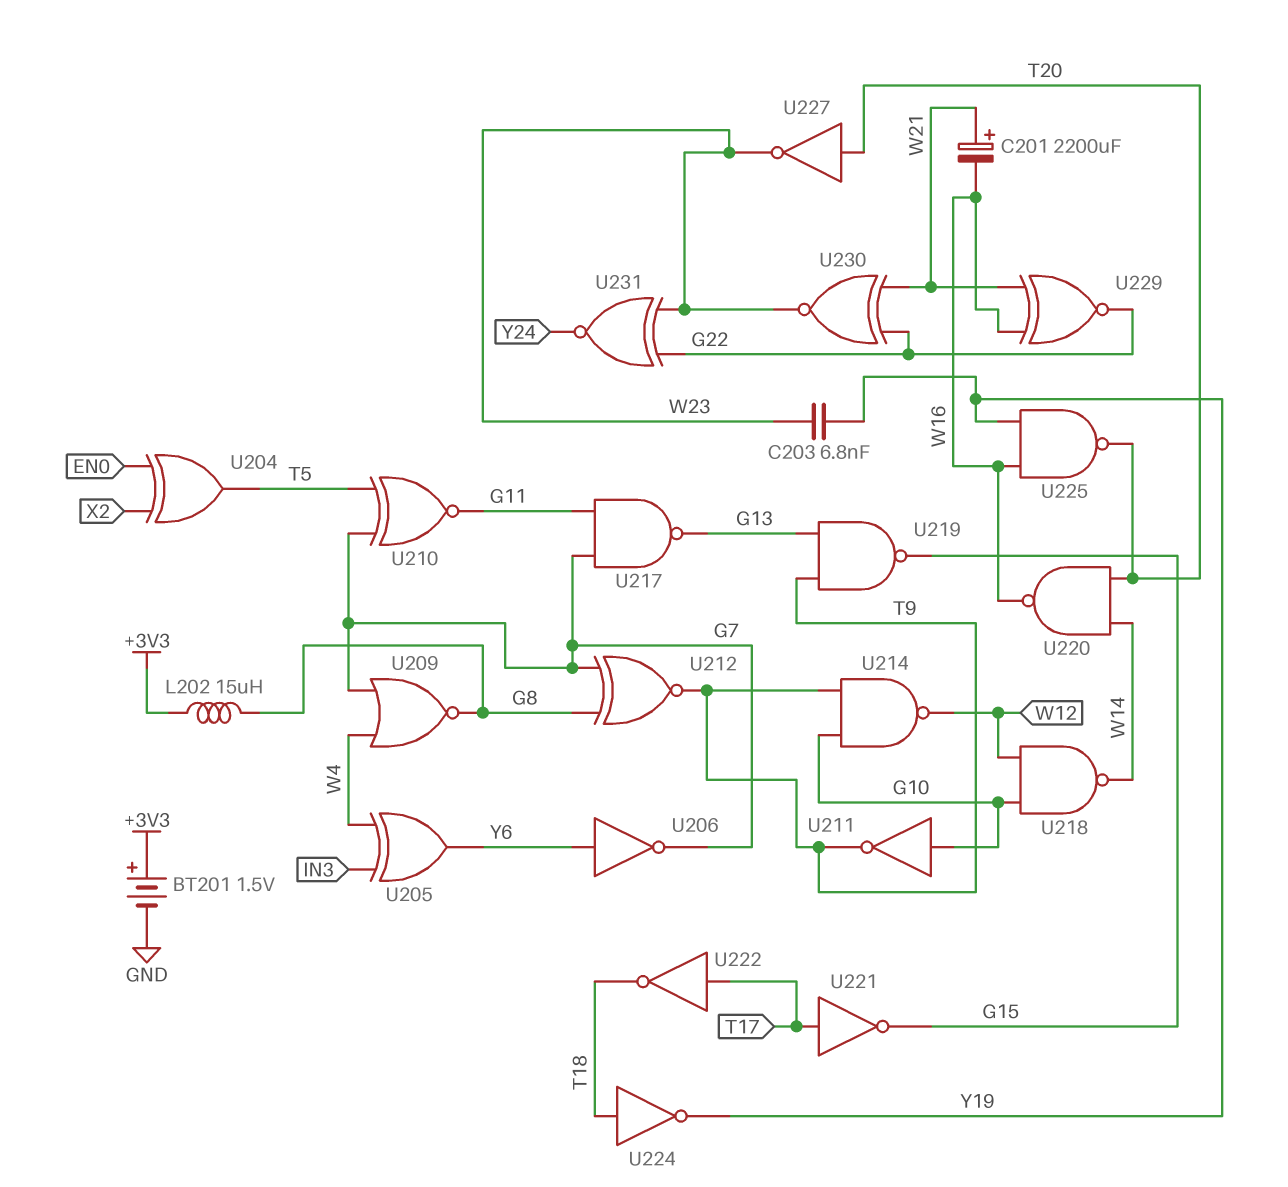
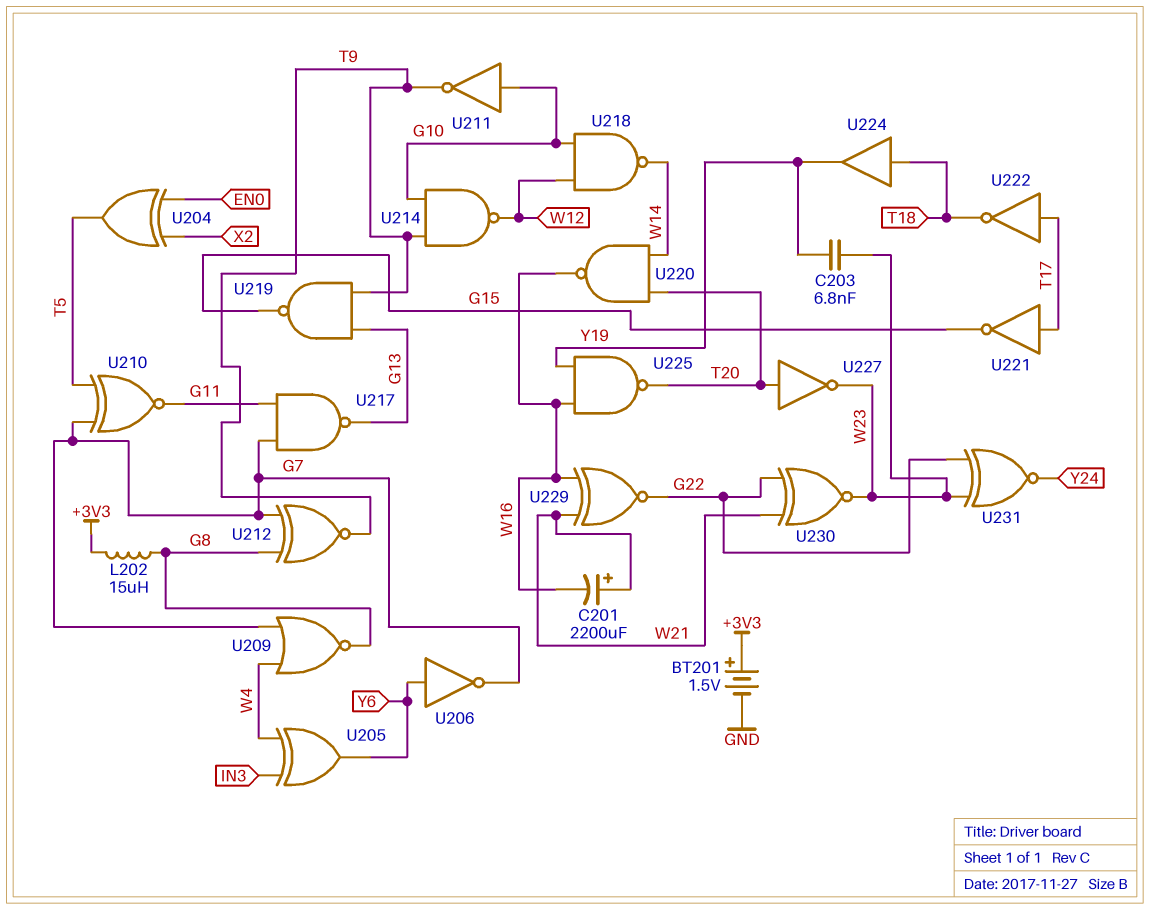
U224: NOT (in T18, out Y19) -> buffer (in T18, out Y19)

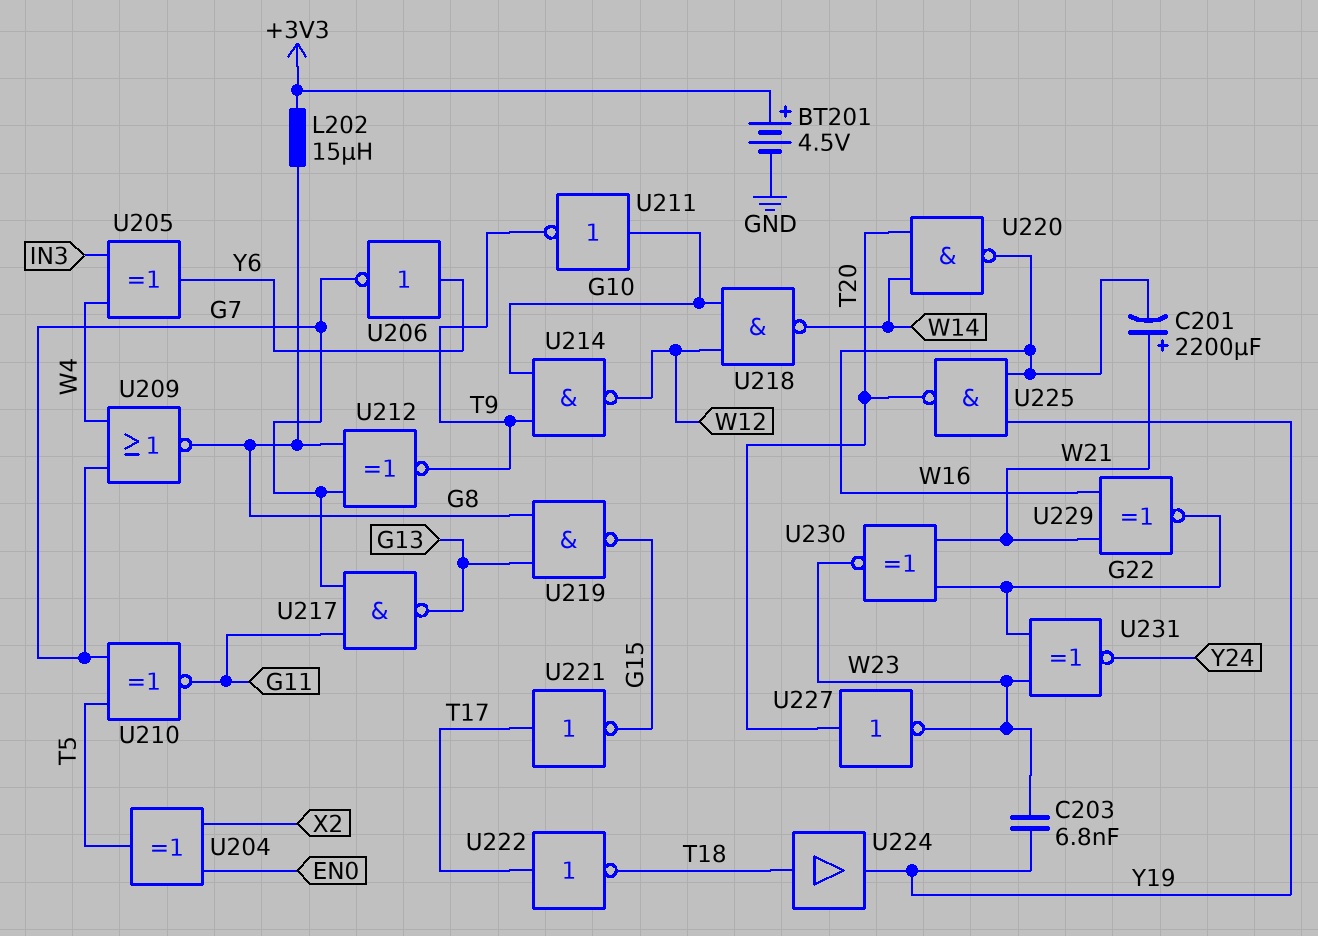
BT201: 1.5V (plus +3V3, minus GND) -> 4.5V (plus +3V3, minus GND)
U219: NAND (in G13, in T9, out G15) -> NAND (in G8, in G13, out G15)

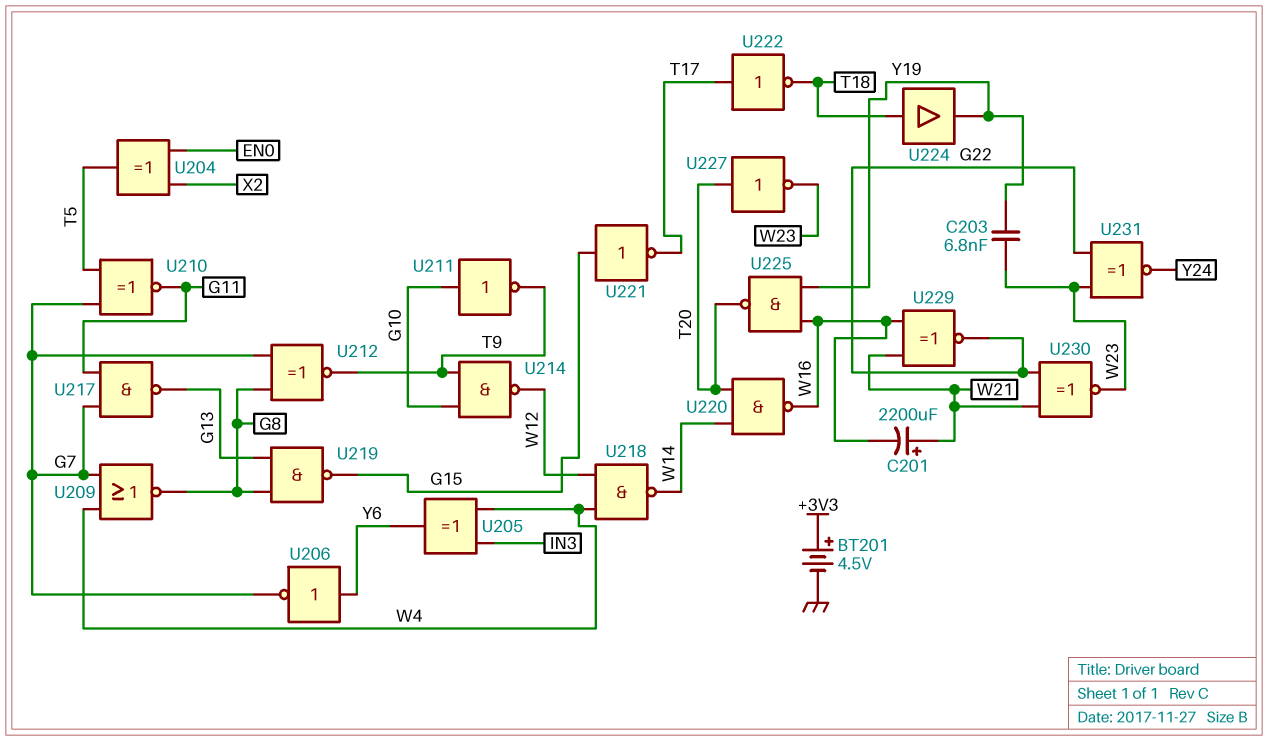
L202: 15uH (+3V3, G8) -> none
U218: NAND (in G10, in W12, out W14) -> NAND (in W4, in W12, out W14)
U221: NOT (in T17, out G15) -> NOT (in G15, out T17)

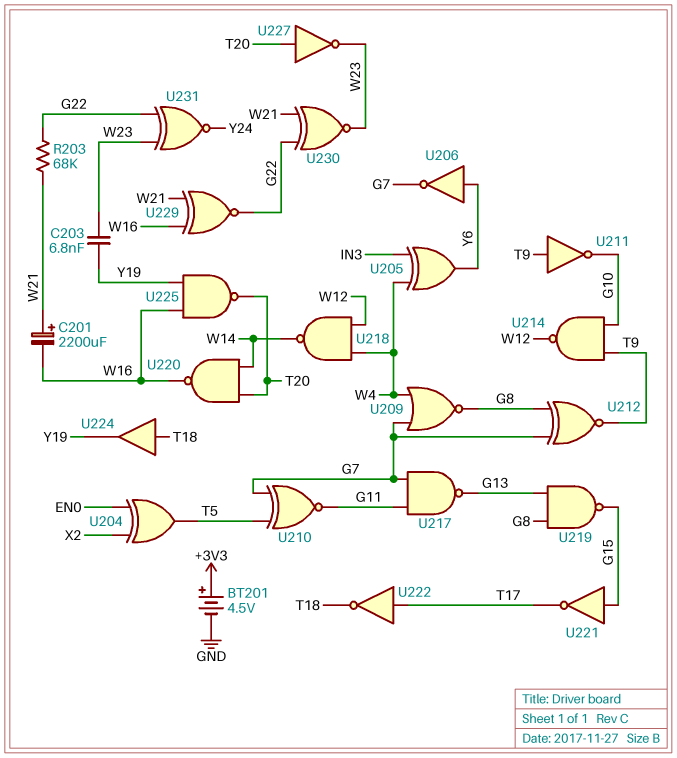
R203: none -> 68k (G22, W21)
U211: NOT (in G10, out T9) -> NOT (in T9, out G10)

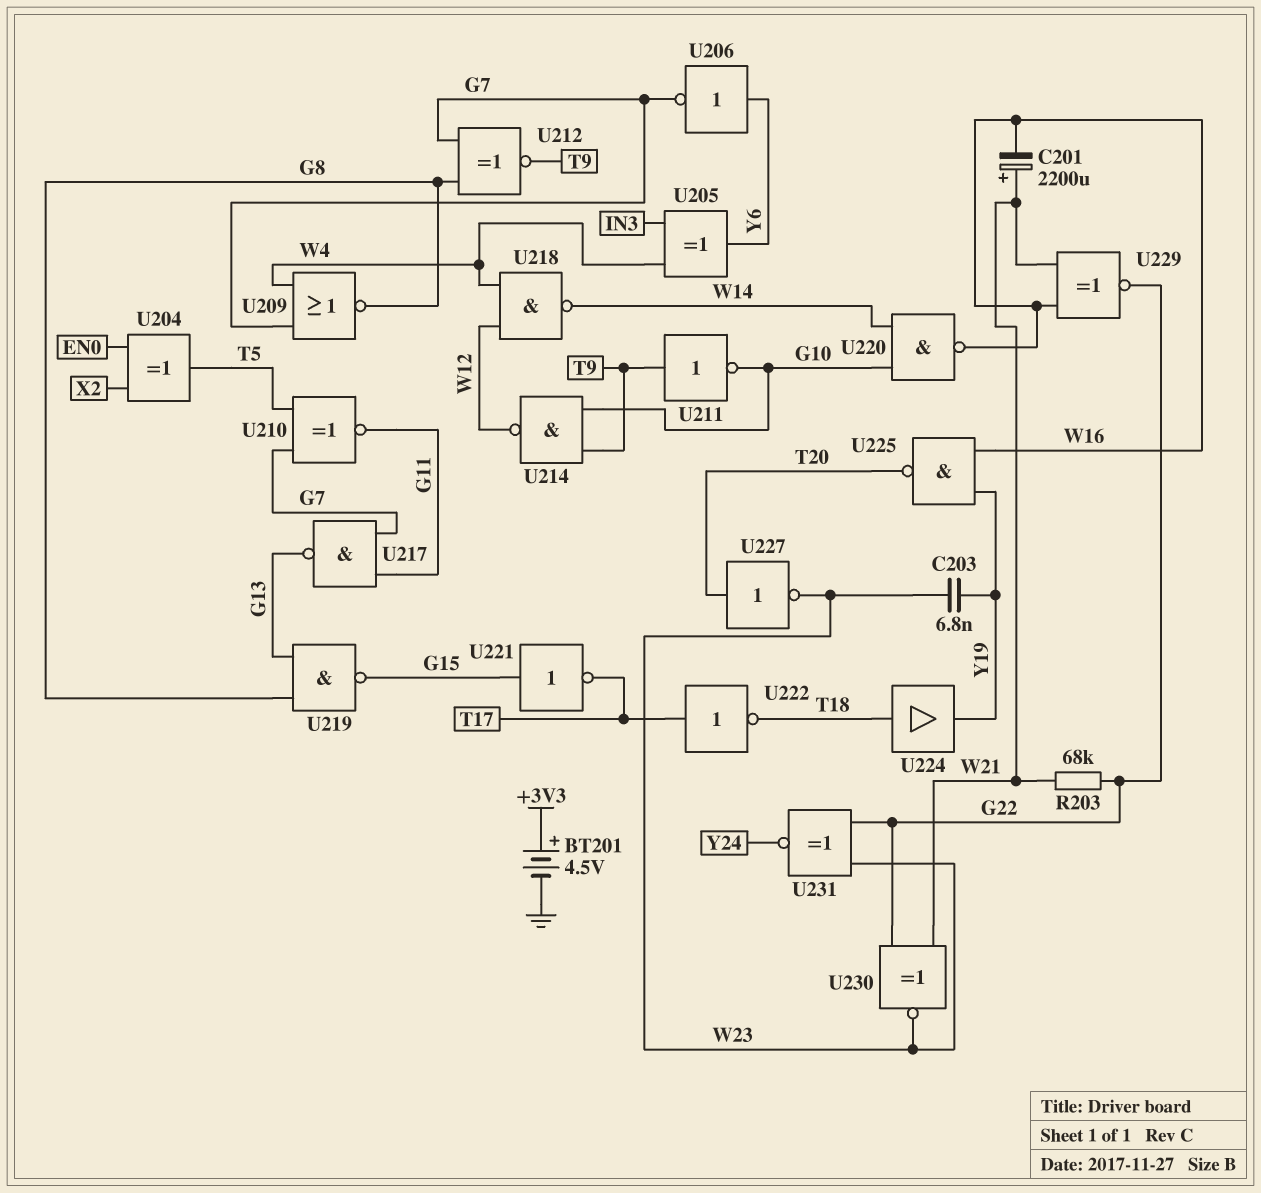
U220: NAND (in T20, in W14, out W16) -> NAND (in G10, in W14, out W16)

